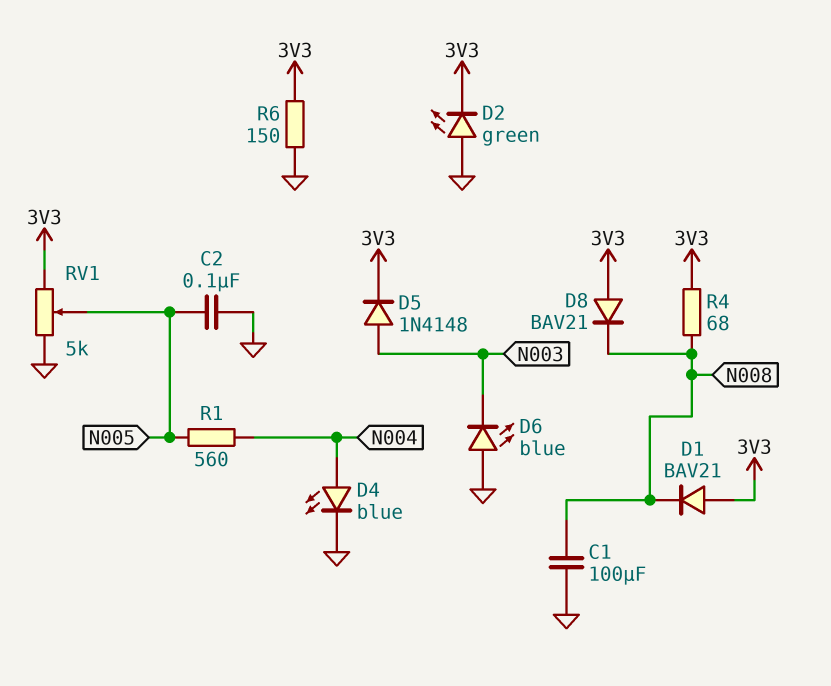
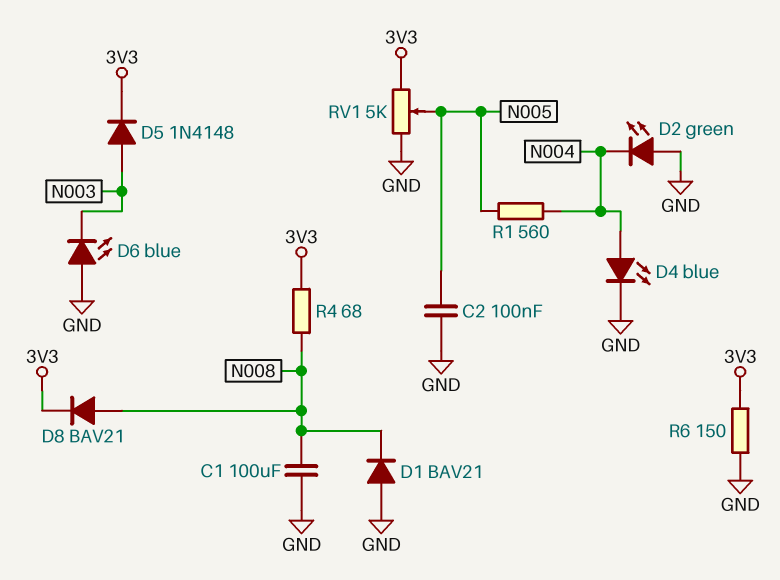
D1: diode BAV21 (A 3V3, K N008) -> diode BAV21 (A GND, K N008)
D2: LED green (A GND, K 3V3) -> LED green (A GND, K N004)
D8: diode BAV21 (A 3V3, K N008) -> diode BAV21 (A N008, K 3V3)

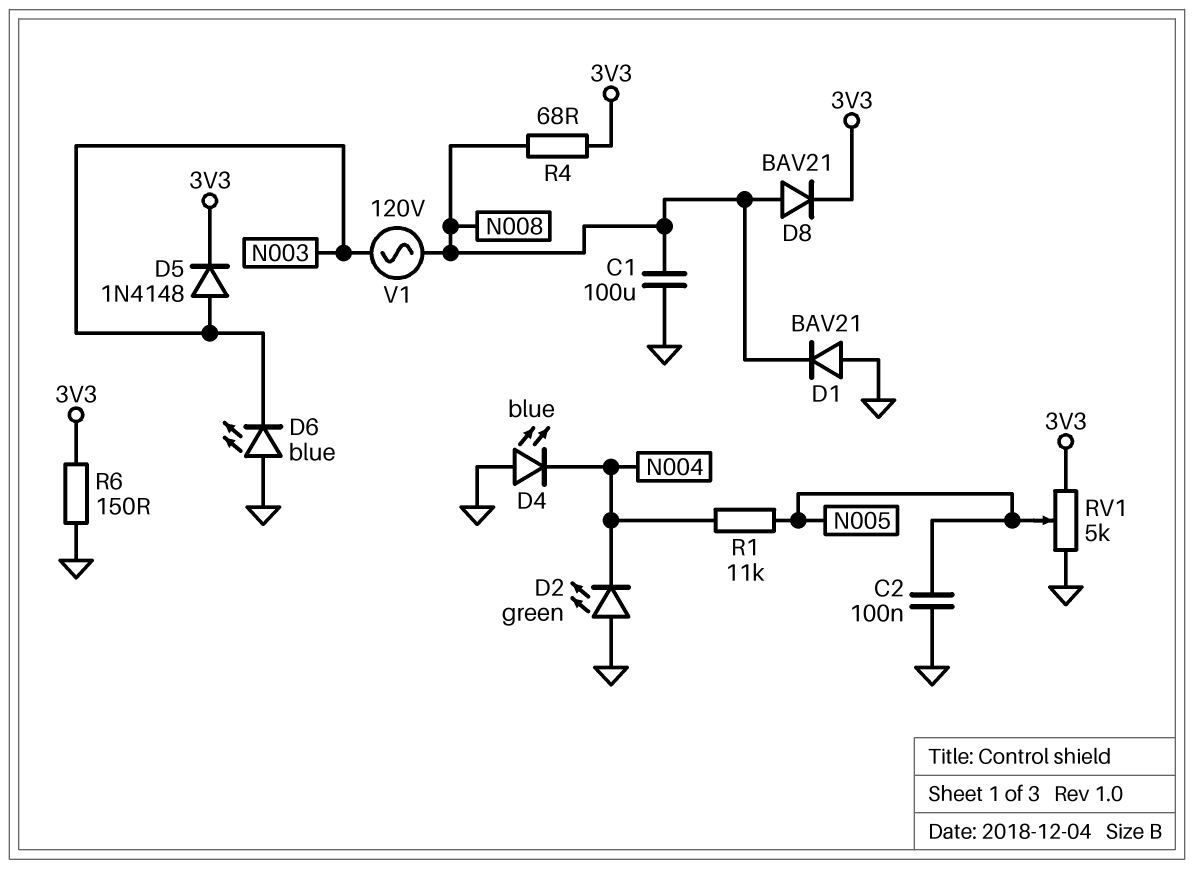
D4: LED blue (A N004, K GND) -> LED blue (A GND, K N004)
R1: 560 (N004, N005) -> 11k (N004, N005)
V1: none -> AC 120V (N003, N008)

